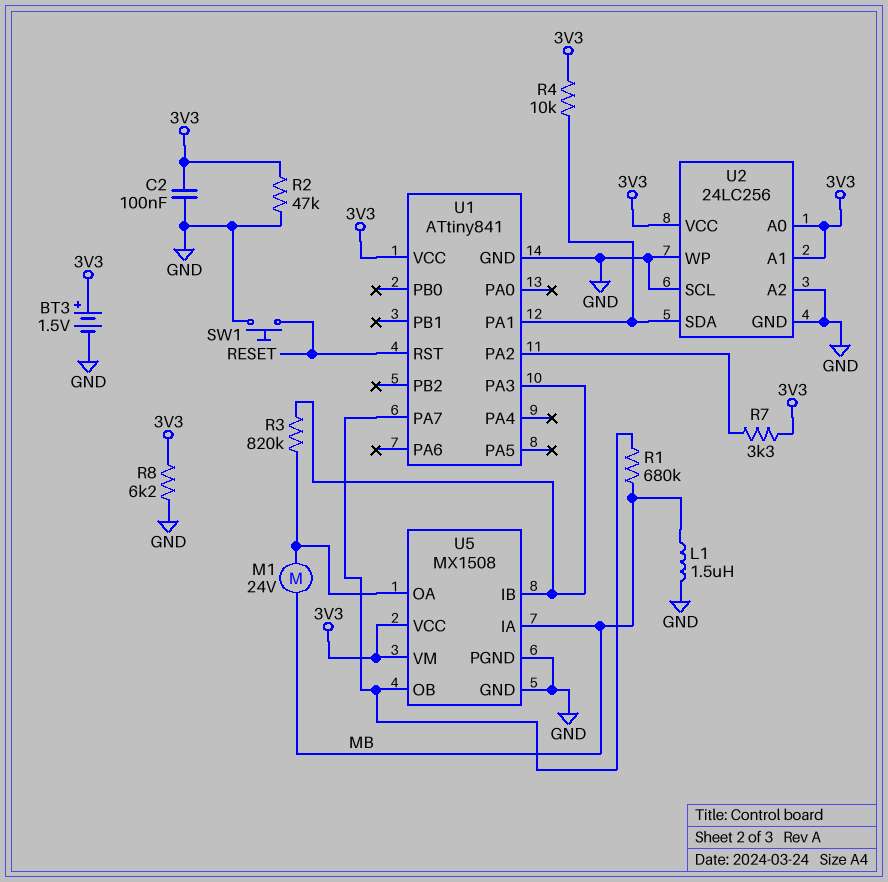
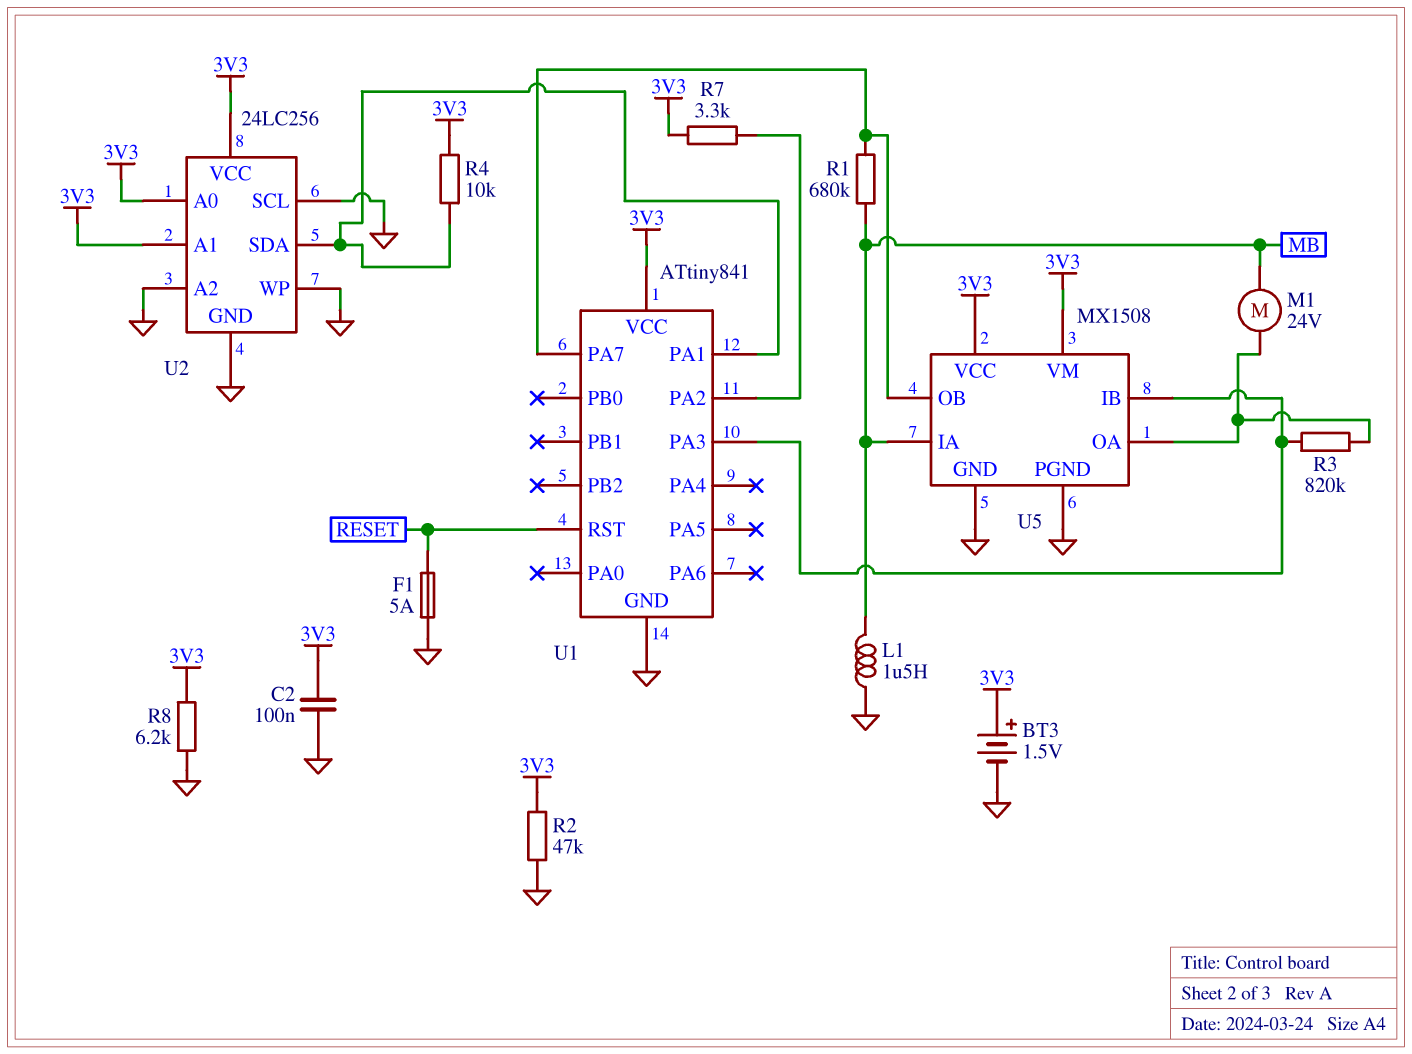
F1: none -> 5A (GND, RESET)
SW1: button (GND, RESET) -> none

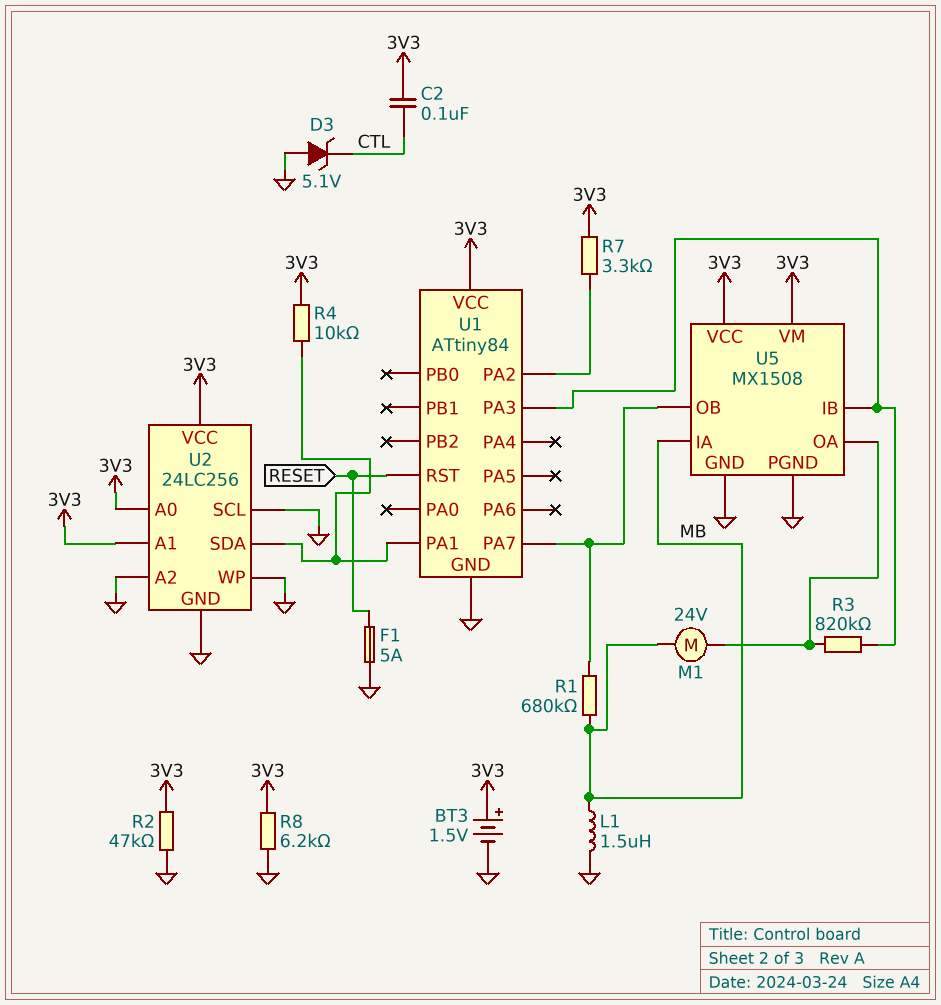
C2: 100nF (3V3, GND) -> 100nF (3V3, CTL)
D3: none -> zener 5.1V (A GND, K CTL)
U1: ATtiny841 -> ATtiny84

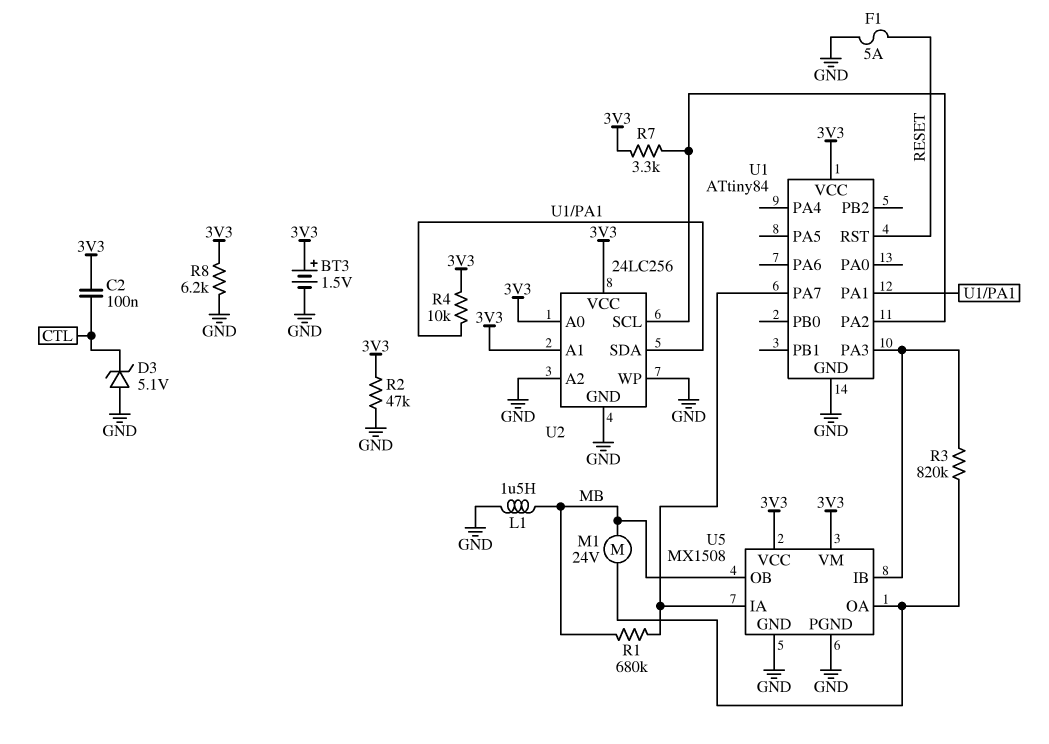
U2 pin SCL: GND -> U1/PA2
U5 pin IA: MB -> U1/PA7
U5 pin OB: U1/PA7 -> MB

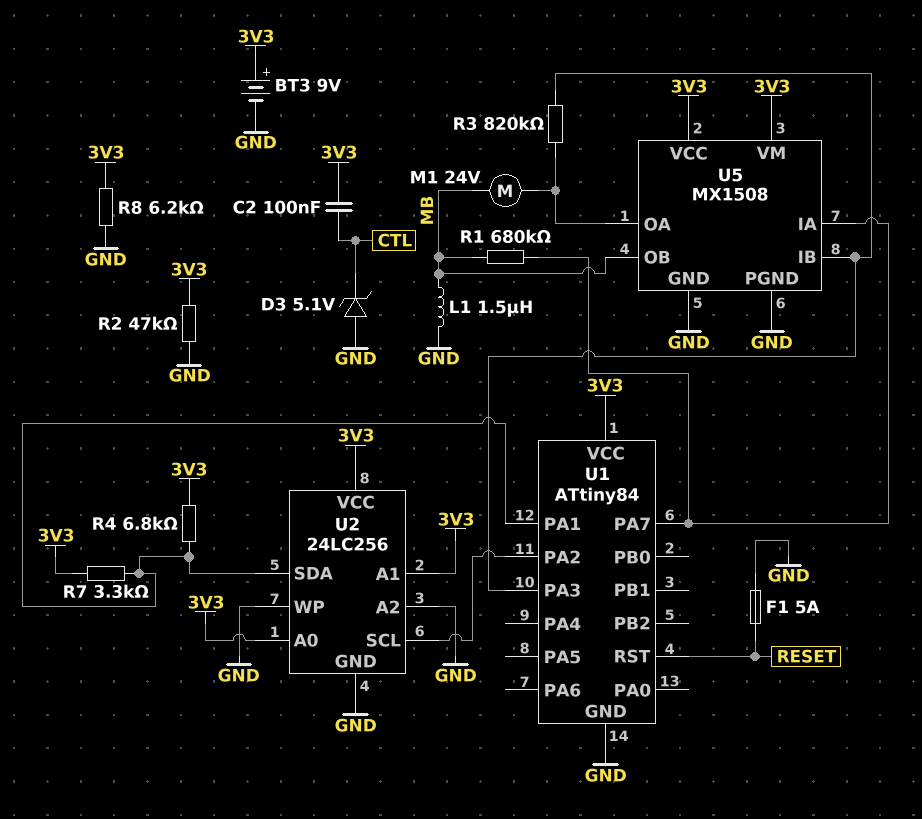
BT3: 1.5V (plus 3V3, minus GND) -> 9V (plus 3V3, minus GND)
R4: 10k (3V3, U1/PA1) -> 6.8k (3V3, U1/PA1)
R7: 3.3k (3V3, U1/PA2) -> 3.3k (3V3, U1/PA1)

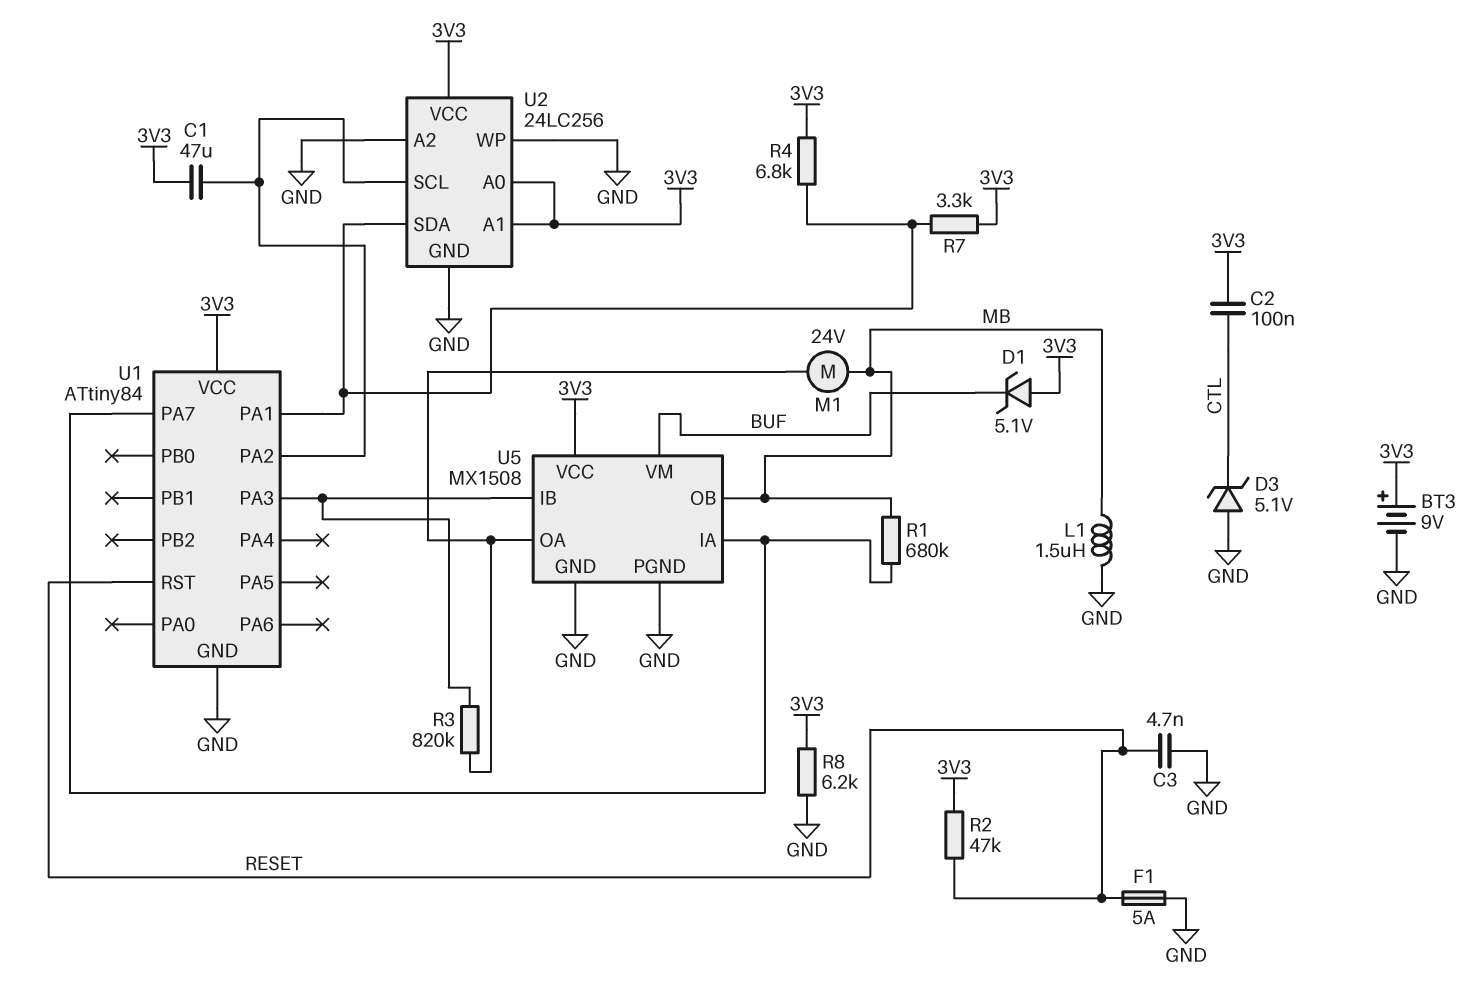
C1: none -> 47uF (3V3, U1/PA2)
C3: none -> 4.7nF (GND, RESET)
D1: none -> zener 5.1V (A 3V3, K BUF)
R2: 47k (3V3, GND) -> 47k (3V3, RESET)
U5 pin VM: 3V3 -> BUF

